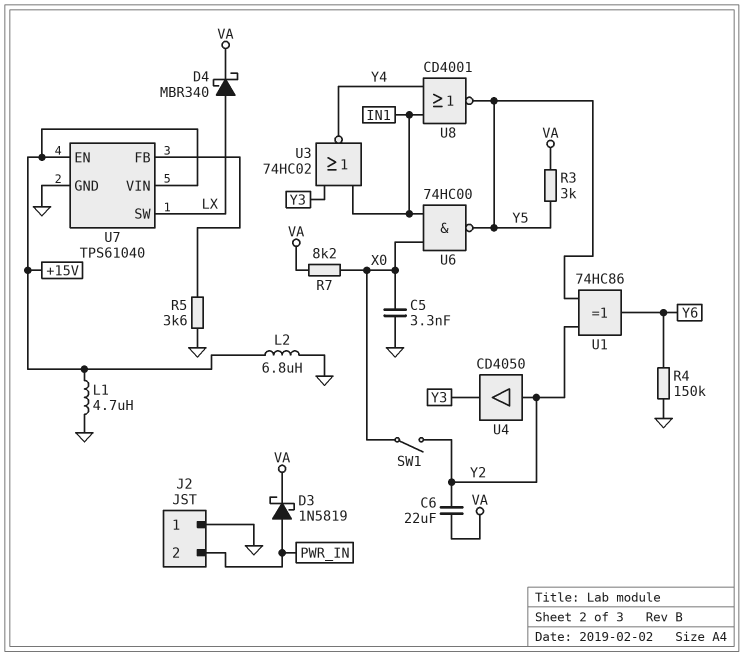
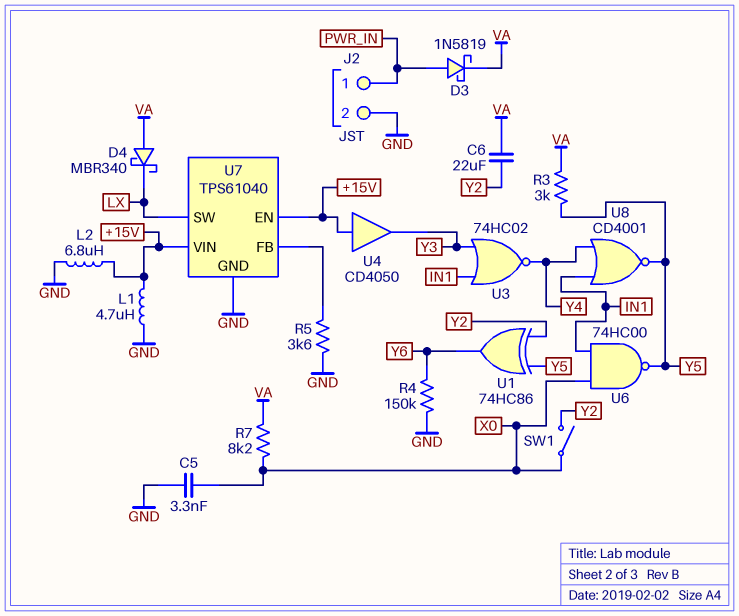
D4: schottky MBR340 (A LX, K VA) -> schottky MBR340 (A VA, K LX)
J2 pin 1: GND -> PWR_IN
J2 pin 2: PWR_IN -> GND
U4: buffer CD4050 (in Y2, out Y3) -> buffer CD4050 (in +15V, out Y3)

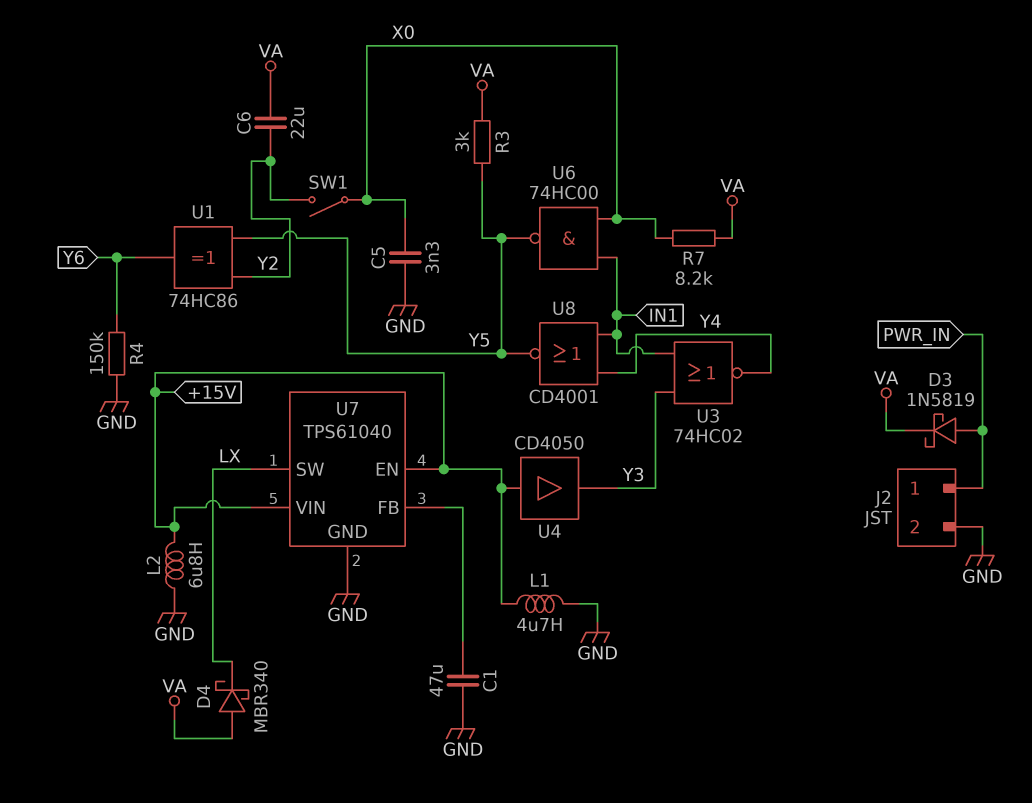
C1: none -> 47uF (GND, U7/FB)
R5: 3.6k (GND, U7/FB) -> none

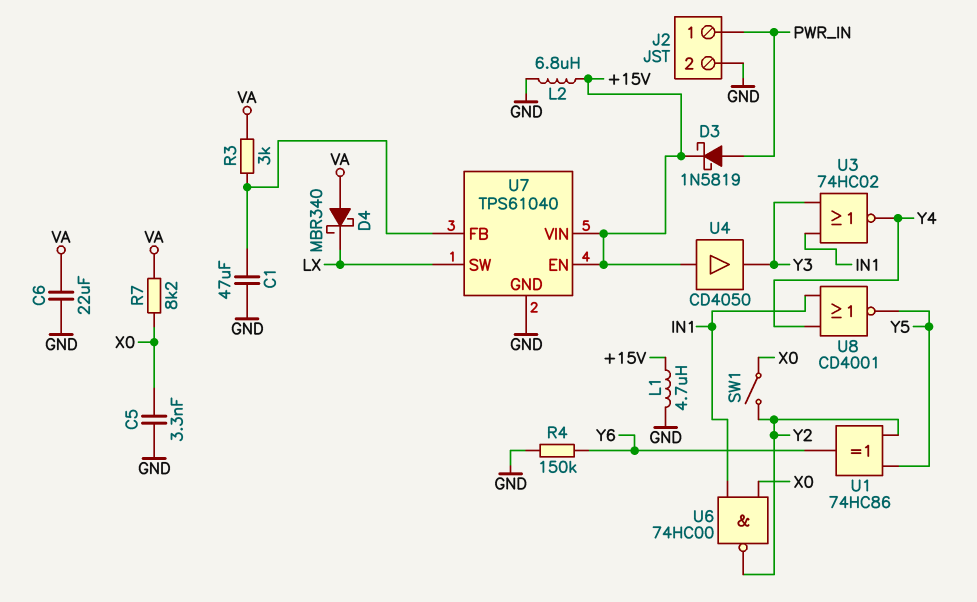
C6: 22uF (VA, Y2) -> 22uF (GND, VA)
D3: schottky 1N5819 (A PWR_IN, K VA) -> schottky 1N5819 (A PWR_IN, K +15V)
R3: 3k (VA, Y5) -> 3k (U7/FB, VA)
U6: NAND 74HC00 (in IN1, in X0, out Y5) -> NAND 74HC00 (in IN1, in X0, out Y2)

